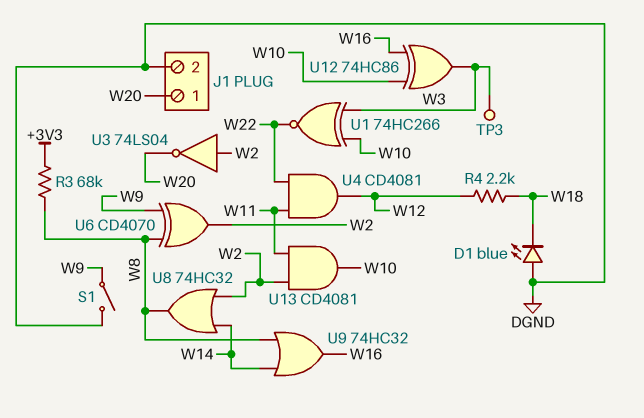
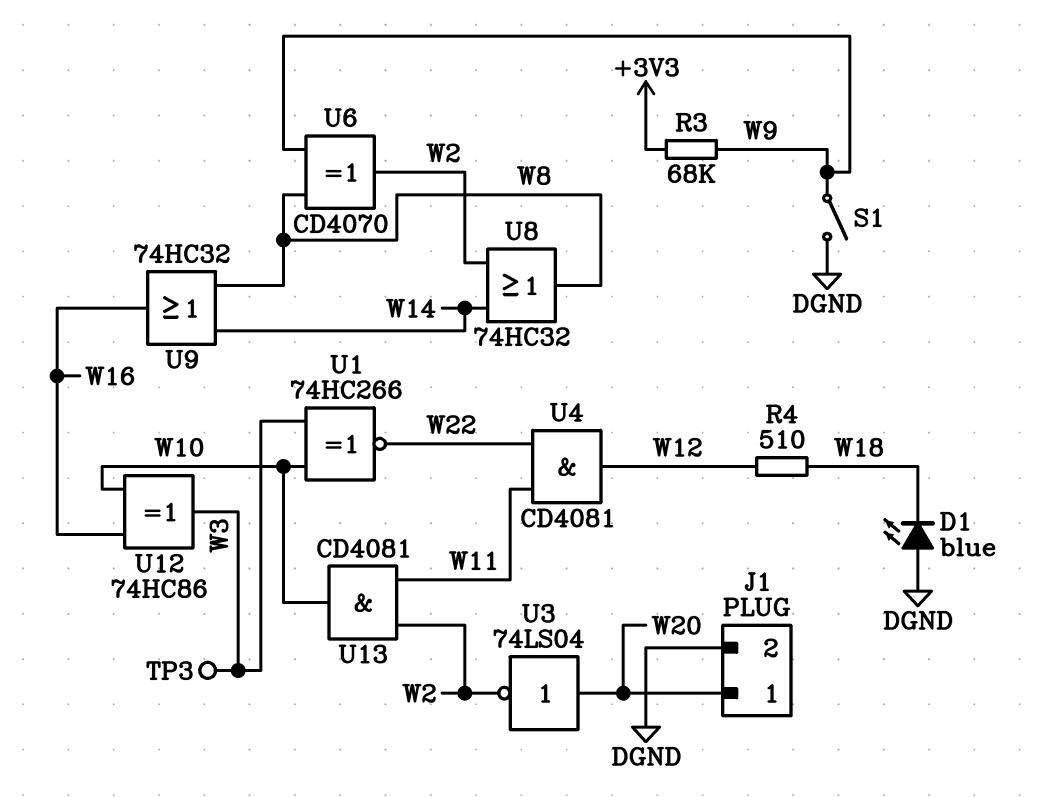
R3: 68k (+3V3, W8) -> 68k (+3V3, W9)
R4: 2.2k (W12, W18) -> 510 (W12, W18)
U3: NOT 74LS04 (in W2, out W20) -> NOT 74LS04 (in W20, out W2)

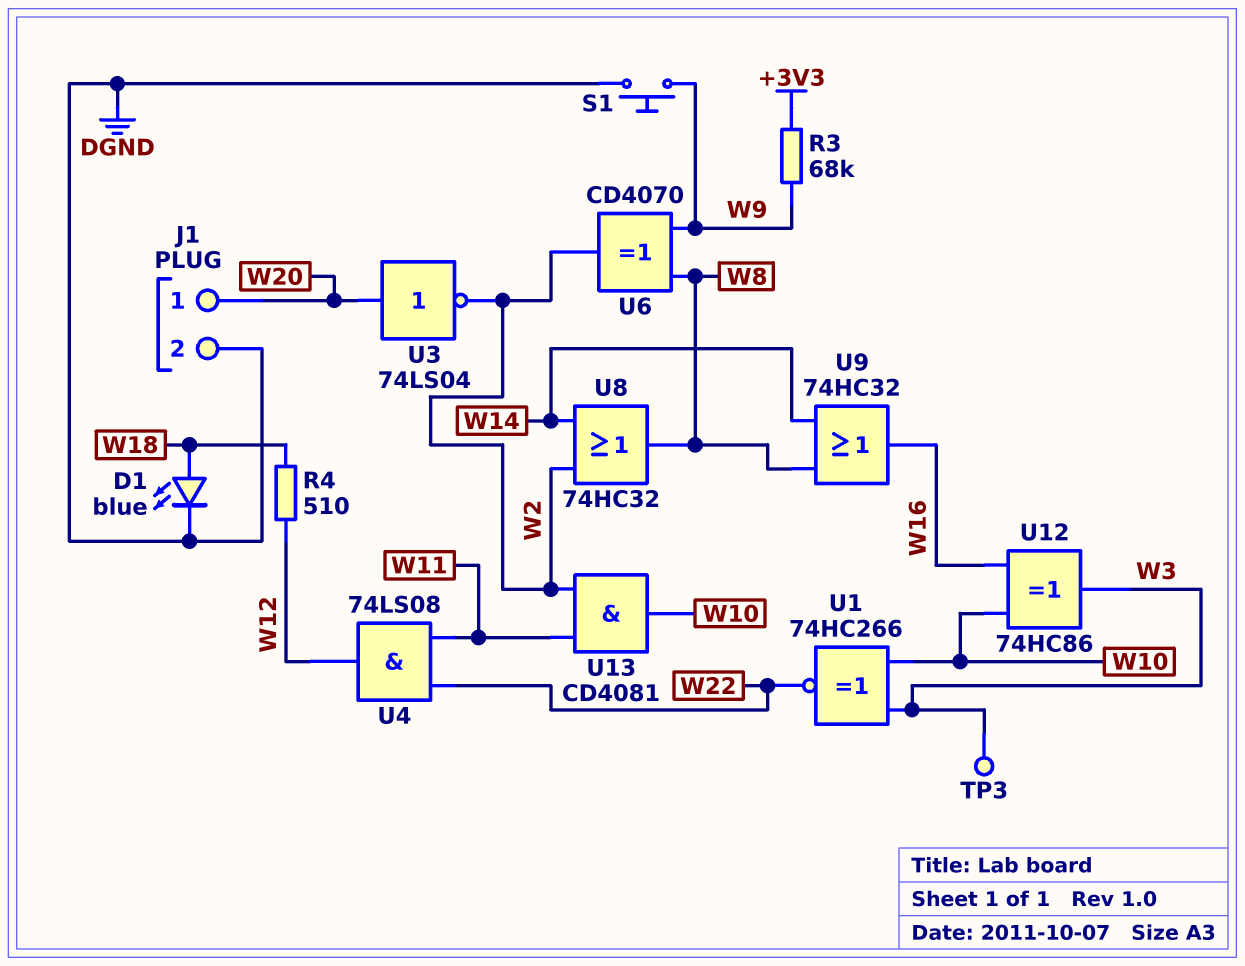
D1: LED blue (A DGND, K W18) -> LED blue (A W18, K DGND)
S1: switch (DGND, W9) -> button (DGND, W9)
U4: AND CD4081 (in W11, in W22, out W12) -> AND 74LS08 (in W11, in W22, out W12)

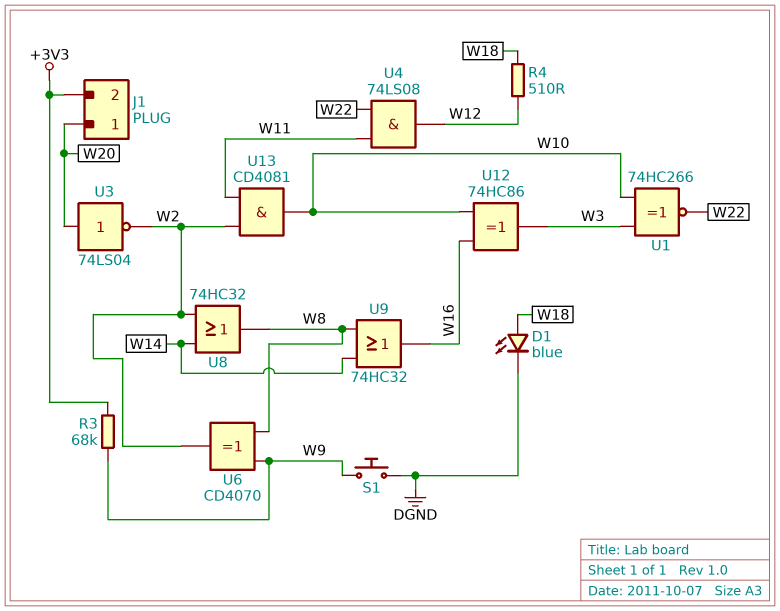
J1 pin 2: DGND -> +3V3
TP3: test point (W3) -> none

